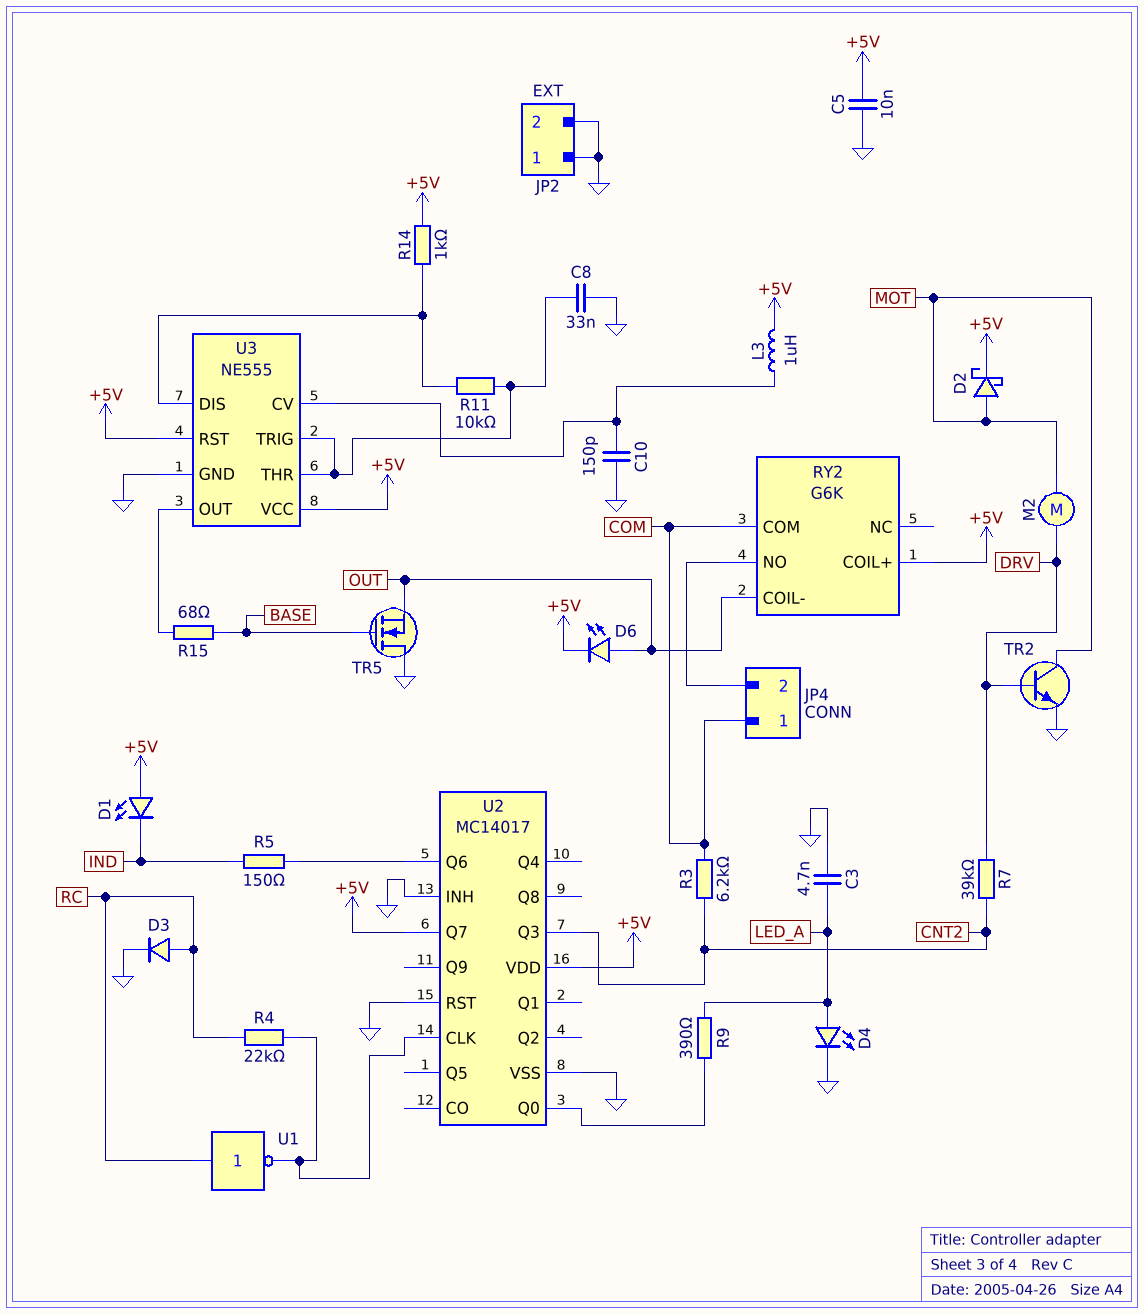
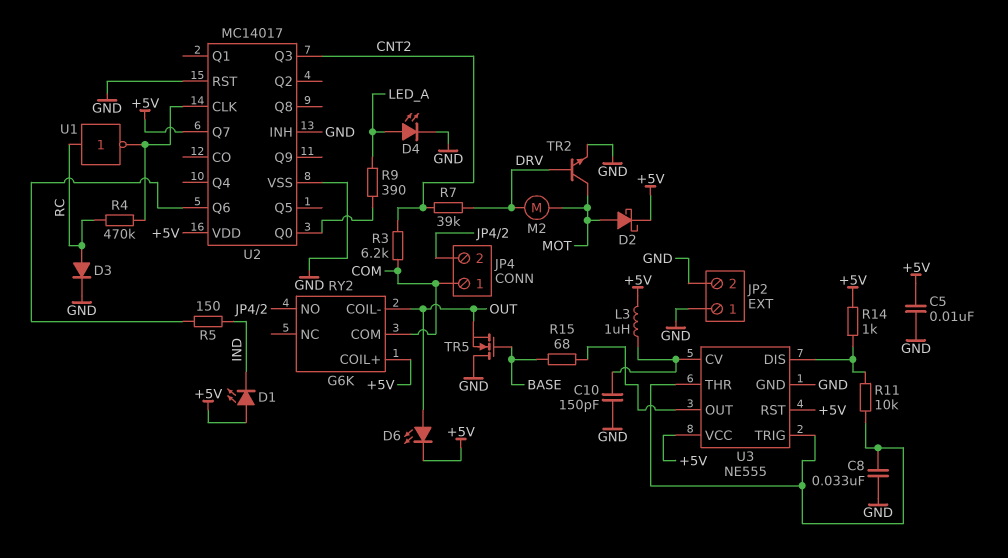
C3: 4.7nF (GND, LED_A) -> none
R4: 22k (RC, U2/CLK) -> 470k (RC, U2/CLK)

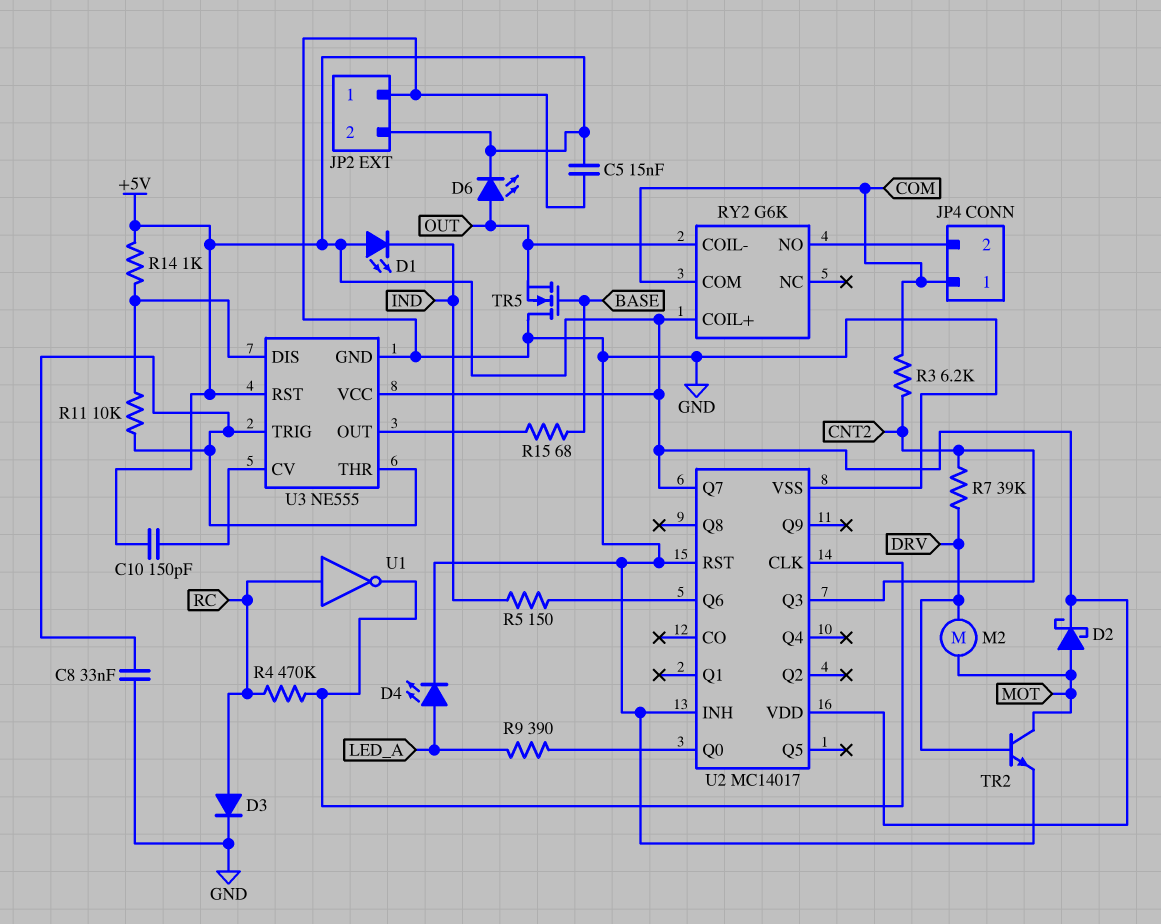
C5: 10nF (+5V, GND) -> 15nF (+5V, GND)
C10: 150pF (GND, U3/CV) -> 150pF (+5V, U3/CV)
JP2 pin 2: GND -> +5V
L3: 1uH (+5V, U3/CV) -> none

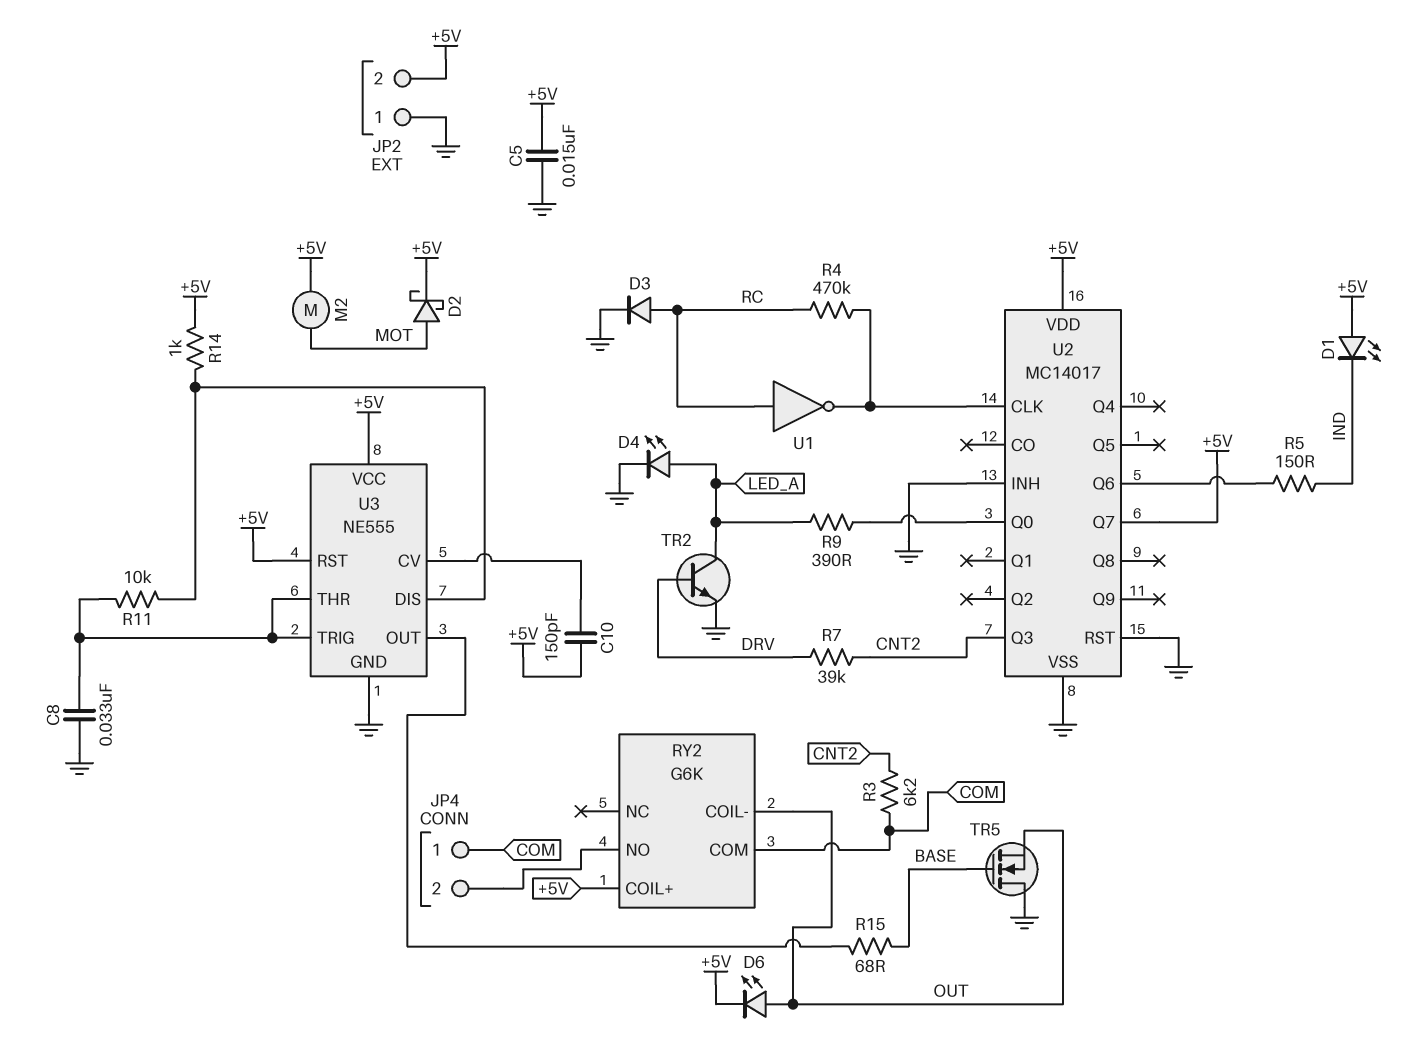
M2: motor (DRV, MOT) -> motor (+5V, MOT)
TR2: NPN (B DRV, C MOT, E GND) -> NPN (B DRV, C LED_A, E GND)

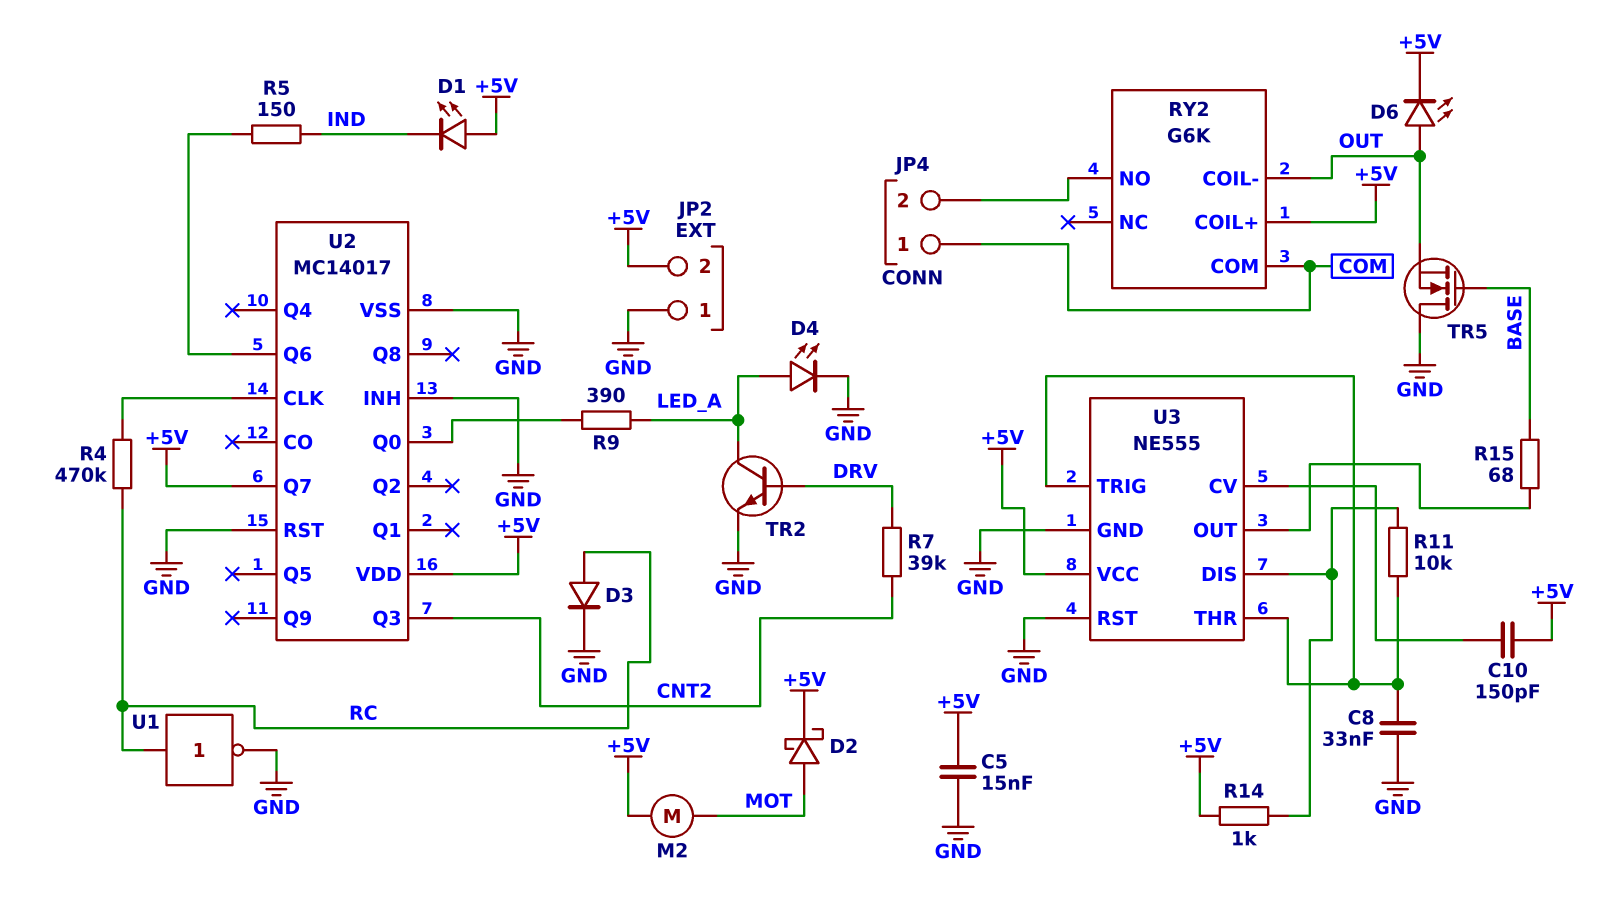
R3: 6.2k (CNT2, COM) -> none
U1: NOT (in RC, out U2/CLK) -> NOT (in RC, out GND)
U3 pin RST: +5V -> GND

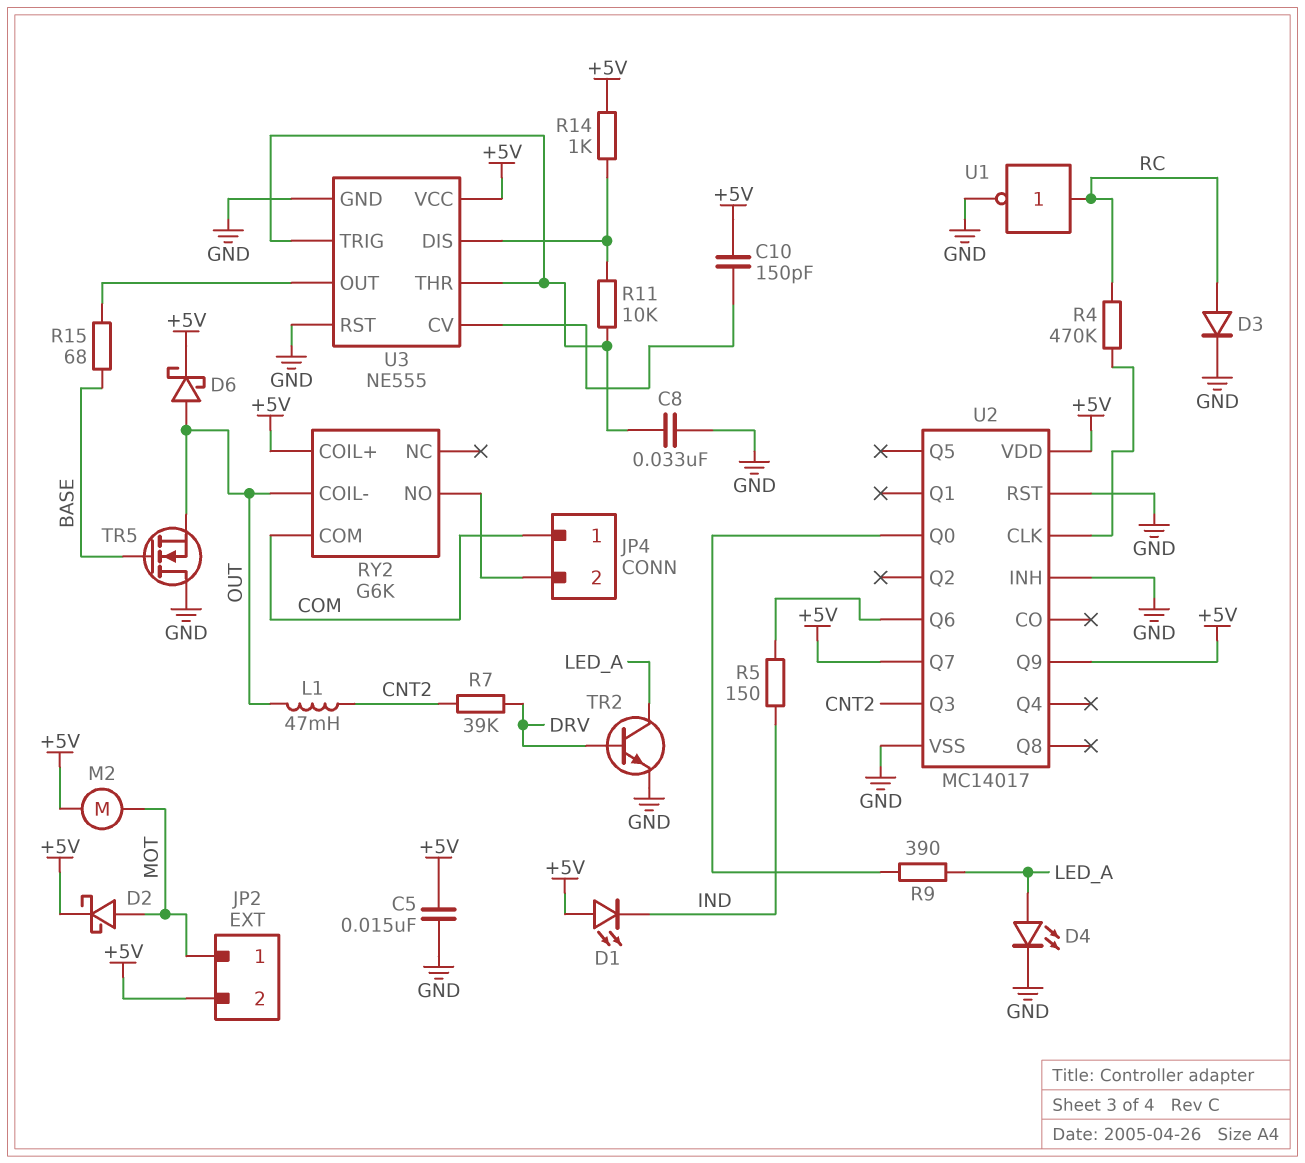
D6: LED (A OUT, K +5V) -> schottky (A OUT, K +5V)
JP2 pin 1: GND -> MOT
L1: none -> 47mH (CNT2, OUT)
U2 pin Q9: none -> +5V

